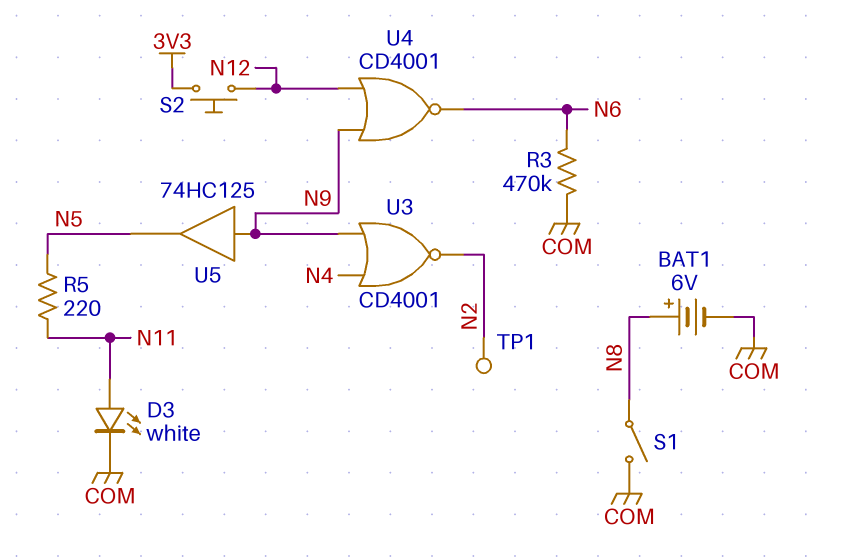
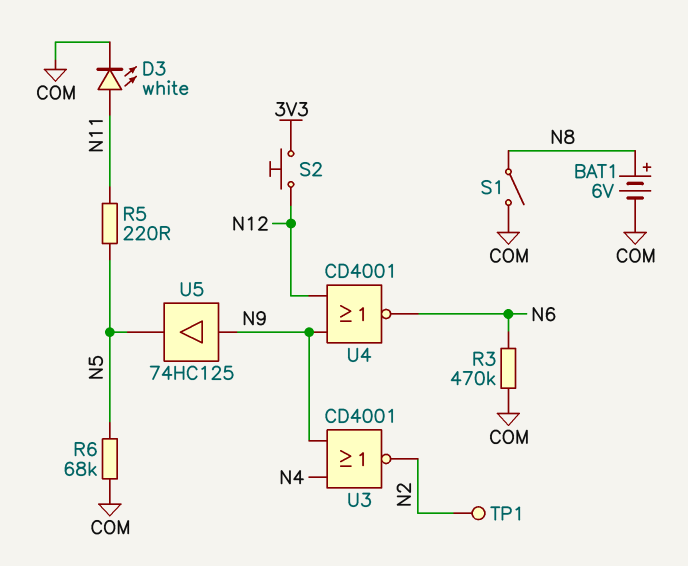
R6: none -> 68k (COM, N5)

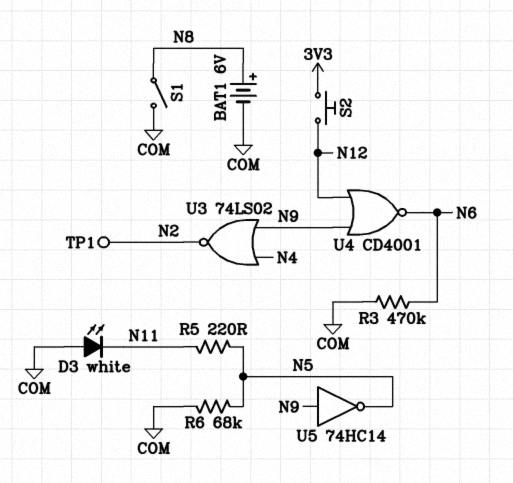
D3: LED white (A N11, K COM) -> LED white (A COM, K N11)
U3: NOR CD4001 (in N4, in N9, out N2) -> NOR 74LS02 (in N4, in N9, out N2)
U5: buffer 74HC125 (in N9, out N5) -> NOT 74HC14 (in N9, out N5)

